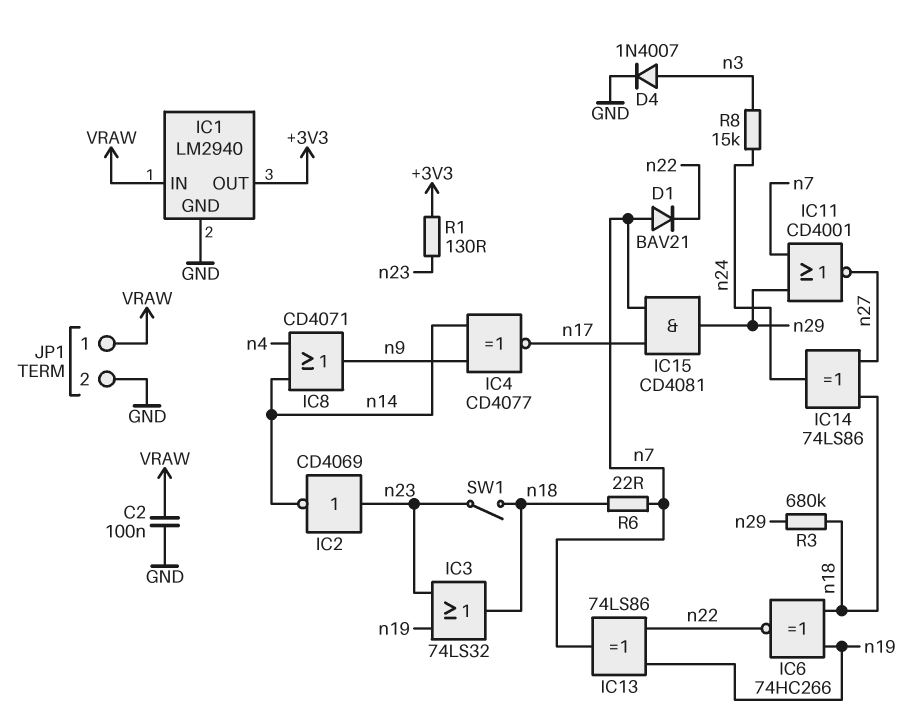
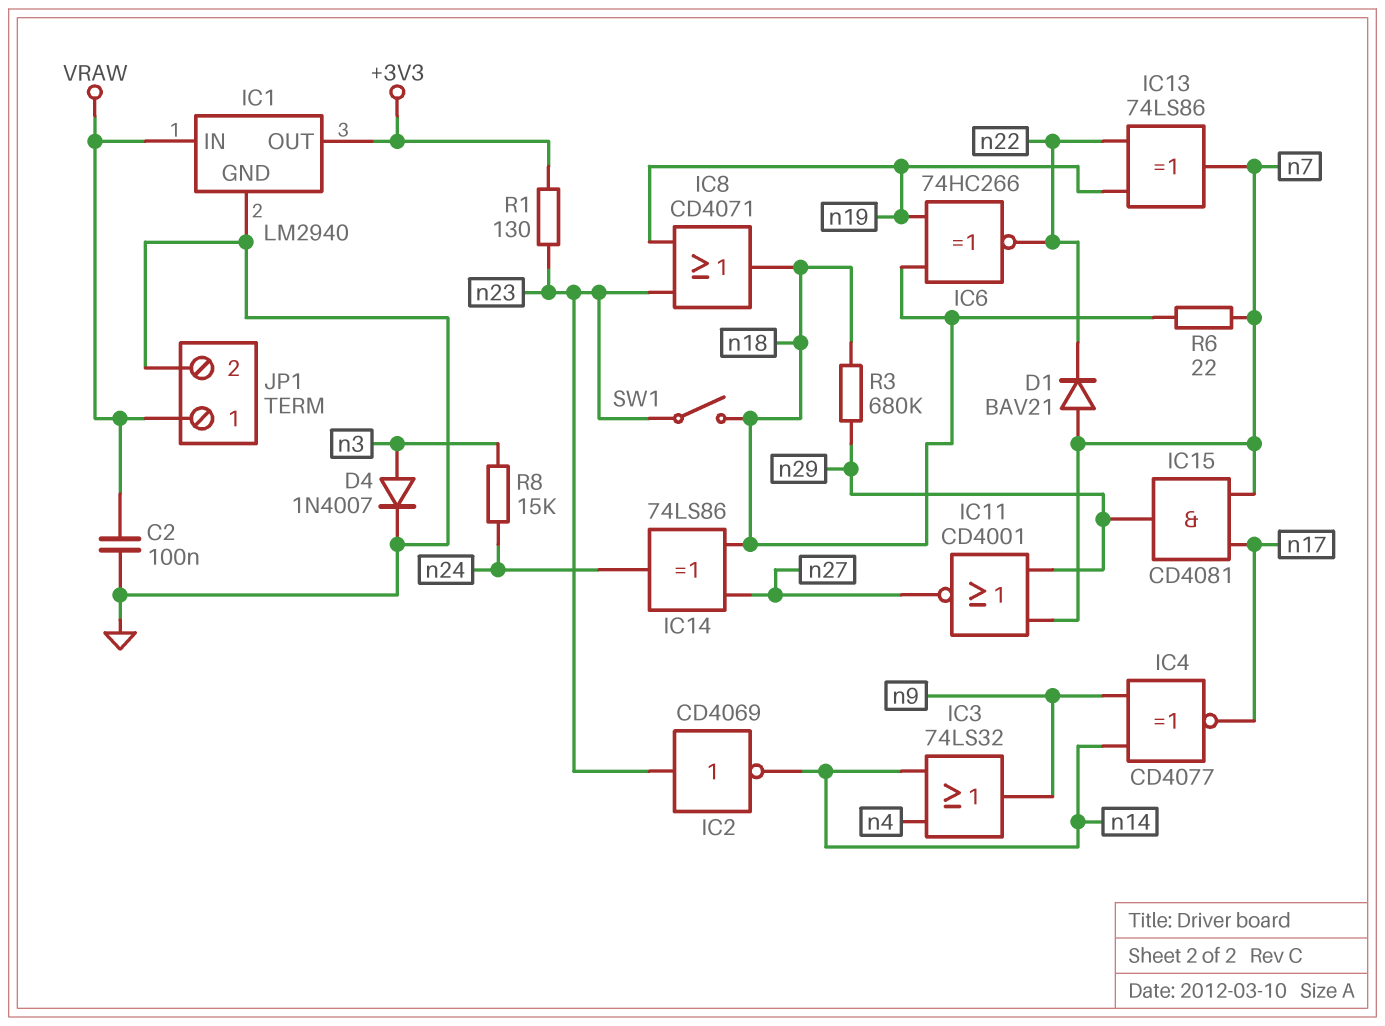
IC3: OR 74LS32 (in n19, in n23, out n18) -> OR 74LS32 (in n4, in n14, out n9)
IC8: OR CD4071 (in n4, in n14, out n9) -> OR CD4071 (in n19, in n23, out n18)

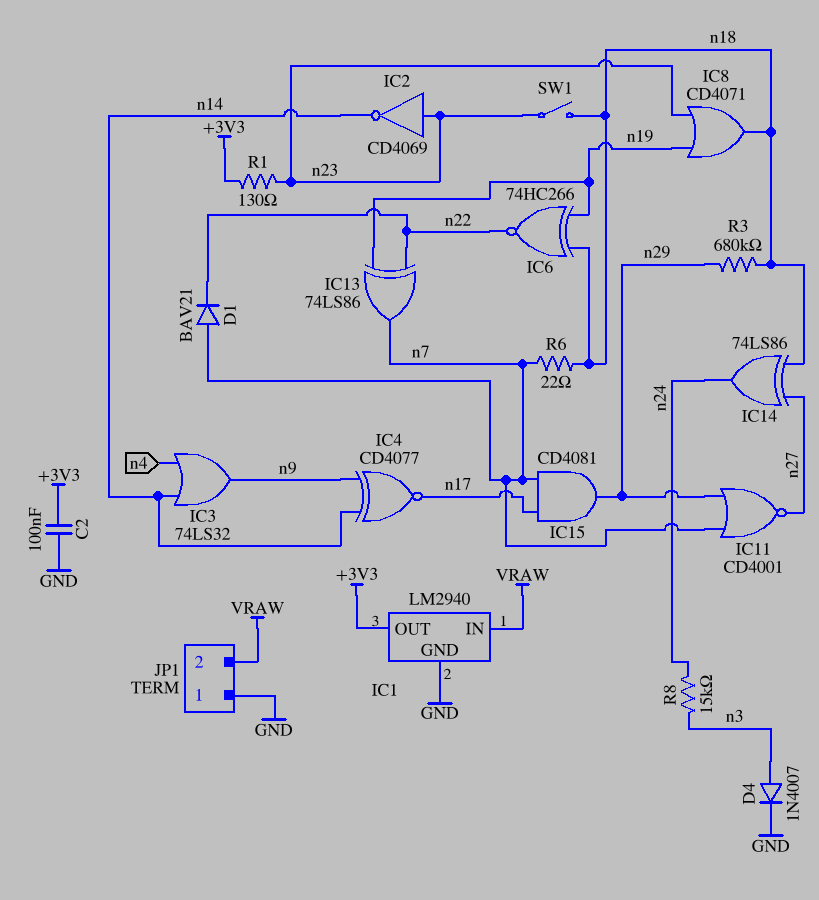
C2: 100nF (GND, VRAW) -> 100nF (+3V3, GND)
JP1 pin 1: VRAW -> GND
JP1 pin 2: GND -> VRAW

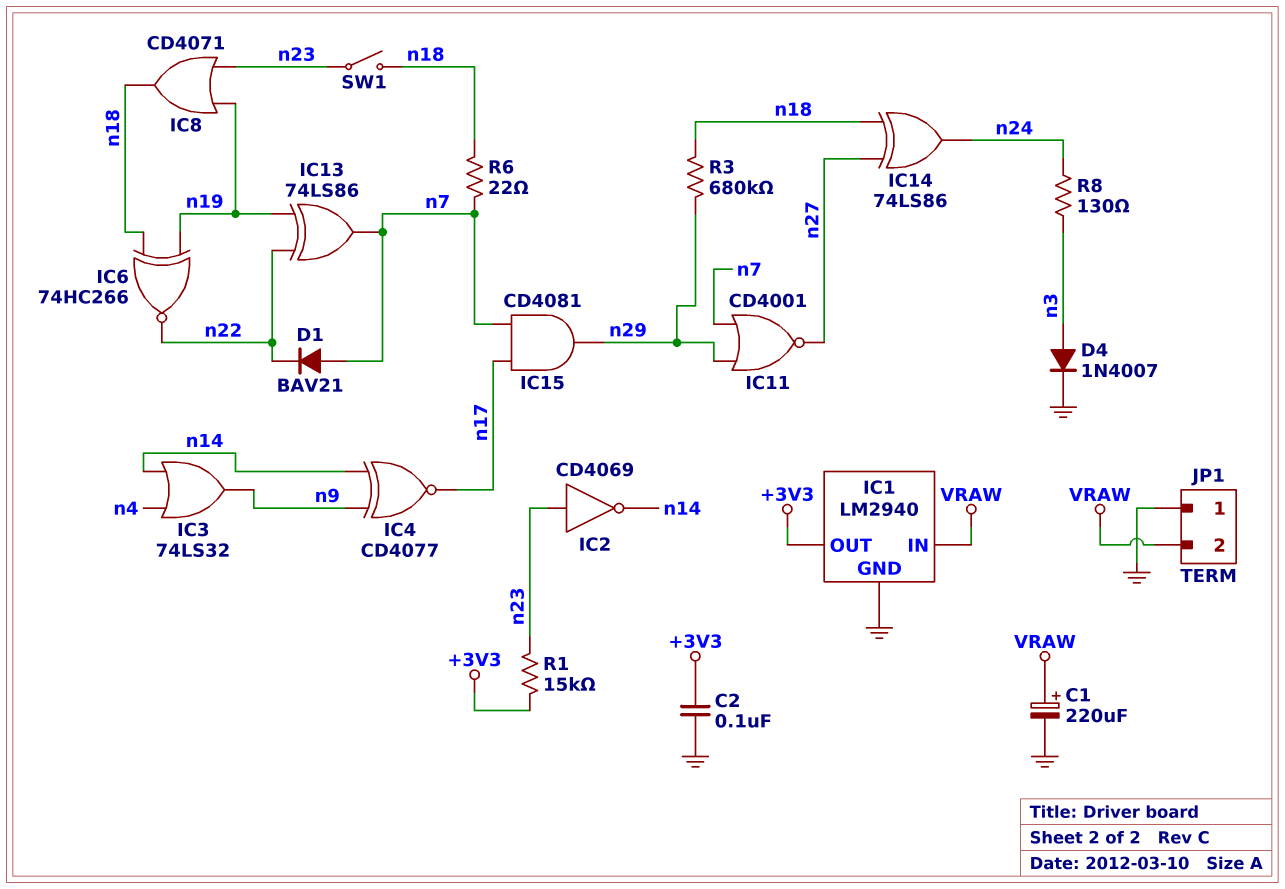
C1: none -> 220uF (plus VRAW, minus GND)
R1: 130 (+3V3, n23) -> 15k (+3V3, n23)
R8: 15k (n3, n24) -> 130 (n3, n24)

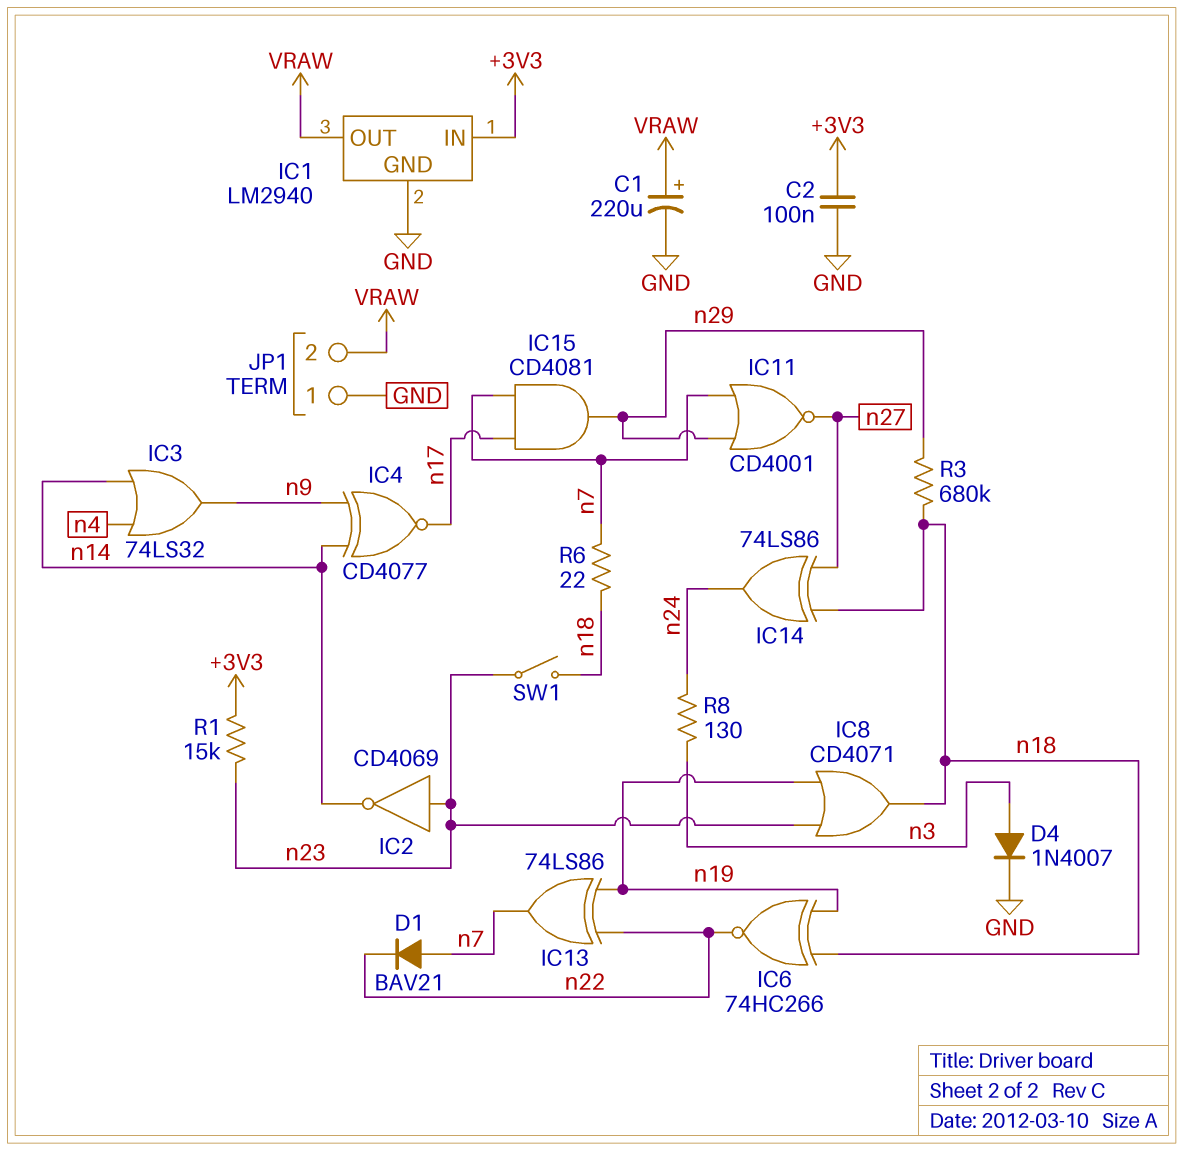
IC1 pin IN: VRAW -> +3V3
IC1 pin OUT: +3V3 -> VRAW

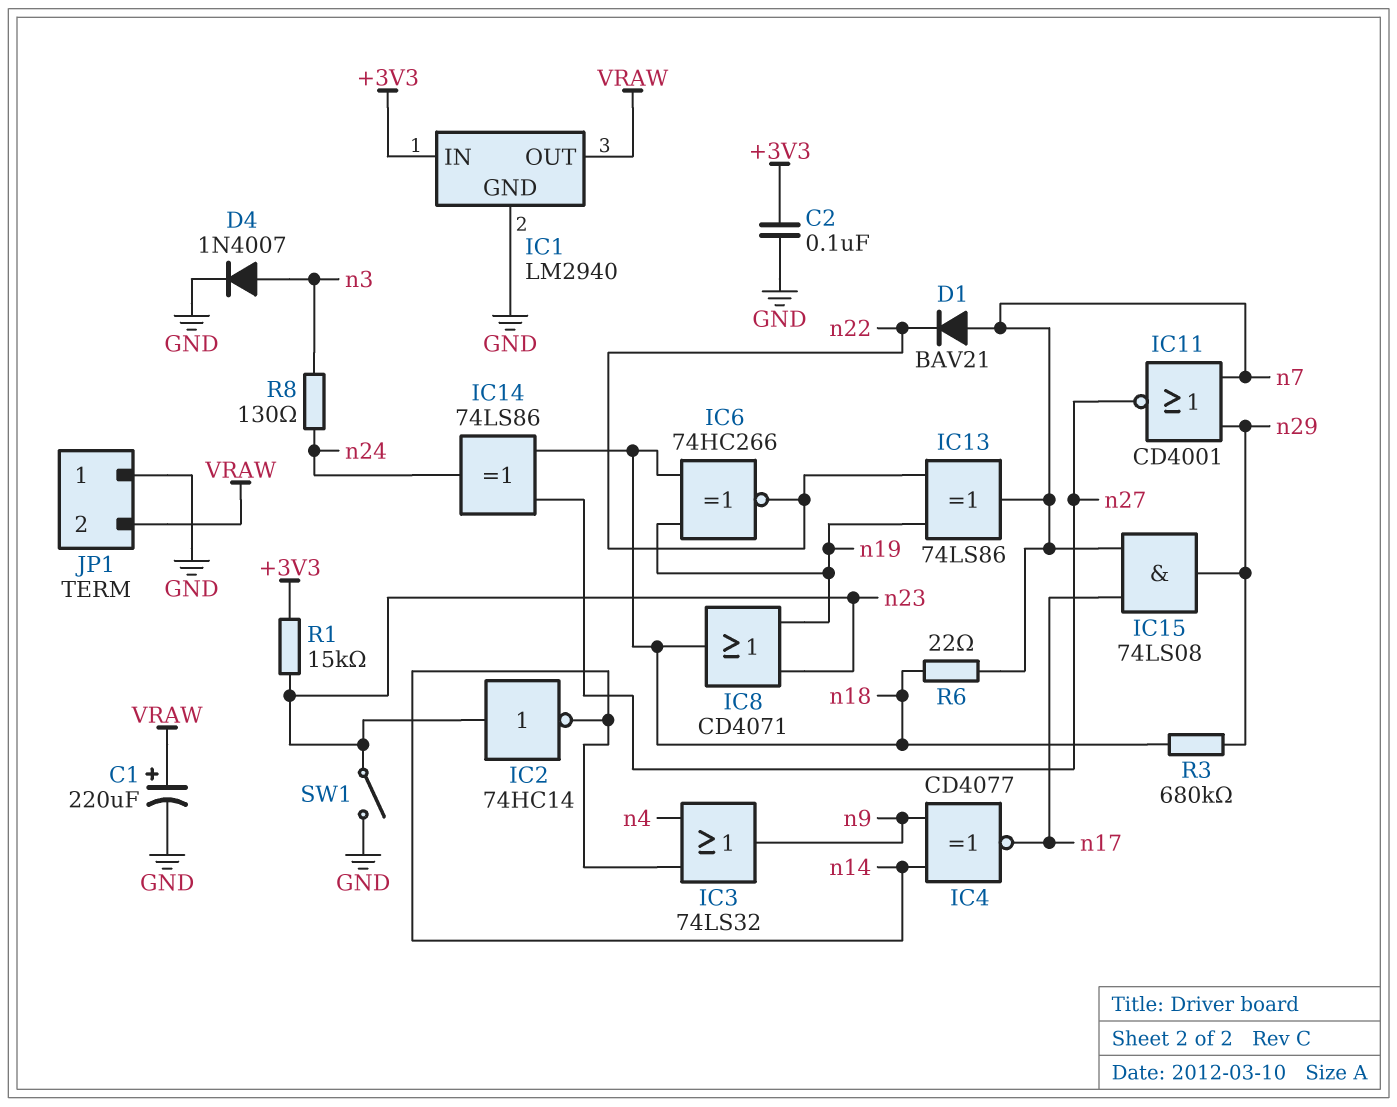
IC2: NOT CD4069 (in n23, out n14) -> NOT 74HC14 (in n23, out n14)
IC15: AND CD4081 (in n7, in n17, out n29) -> AND 74LS08 (in n7, in n17, out n29)
SW1: switch (n18, n23) -> switch (GND, n23)

